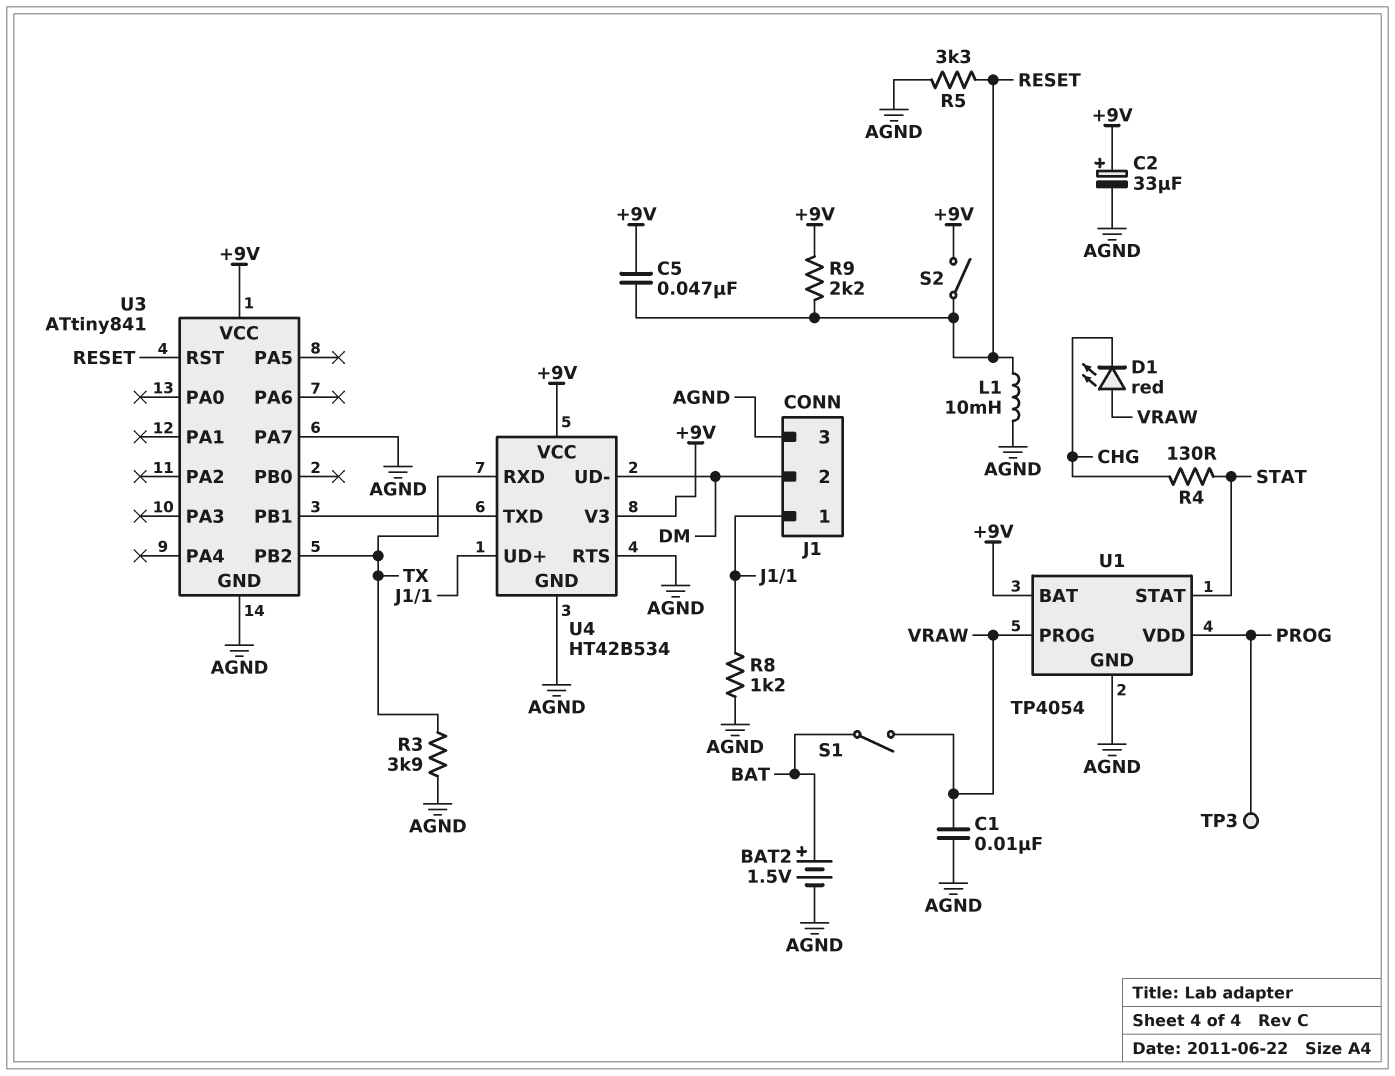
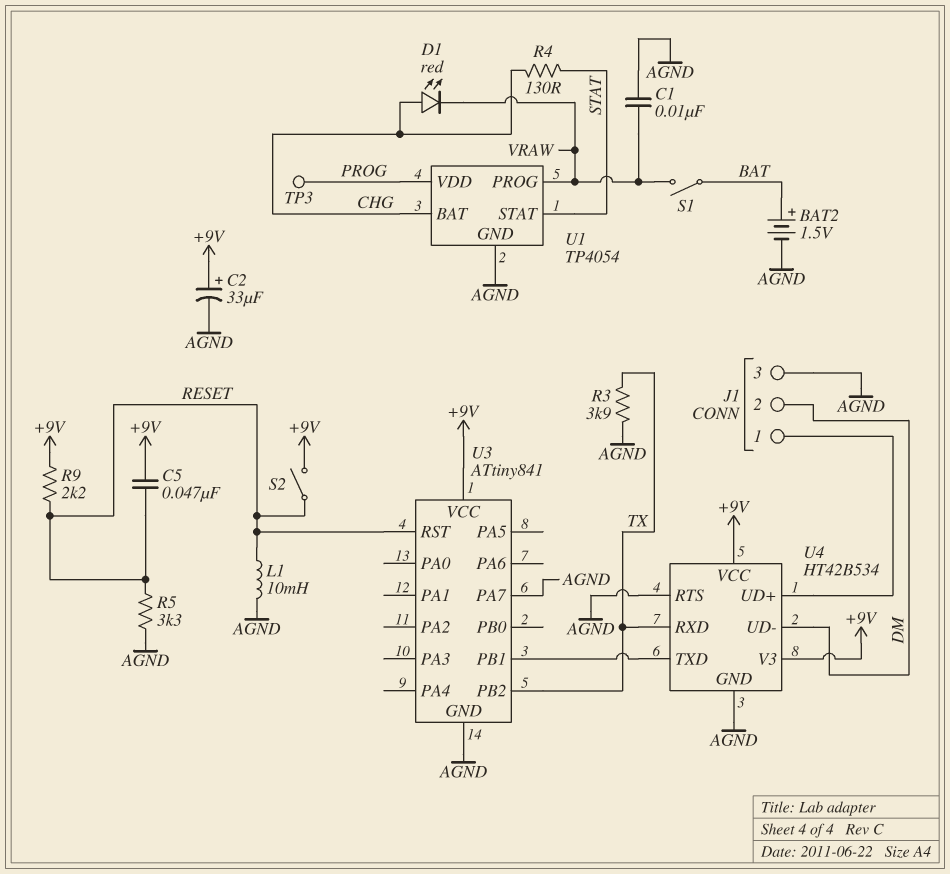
D1: LED red (A VRAW, K CHG) -> LED red (A CHG, K VRAW)
R8: 1.2k (AGND, J1/1) -> none
U1 pin BAT: +9V -> CHG

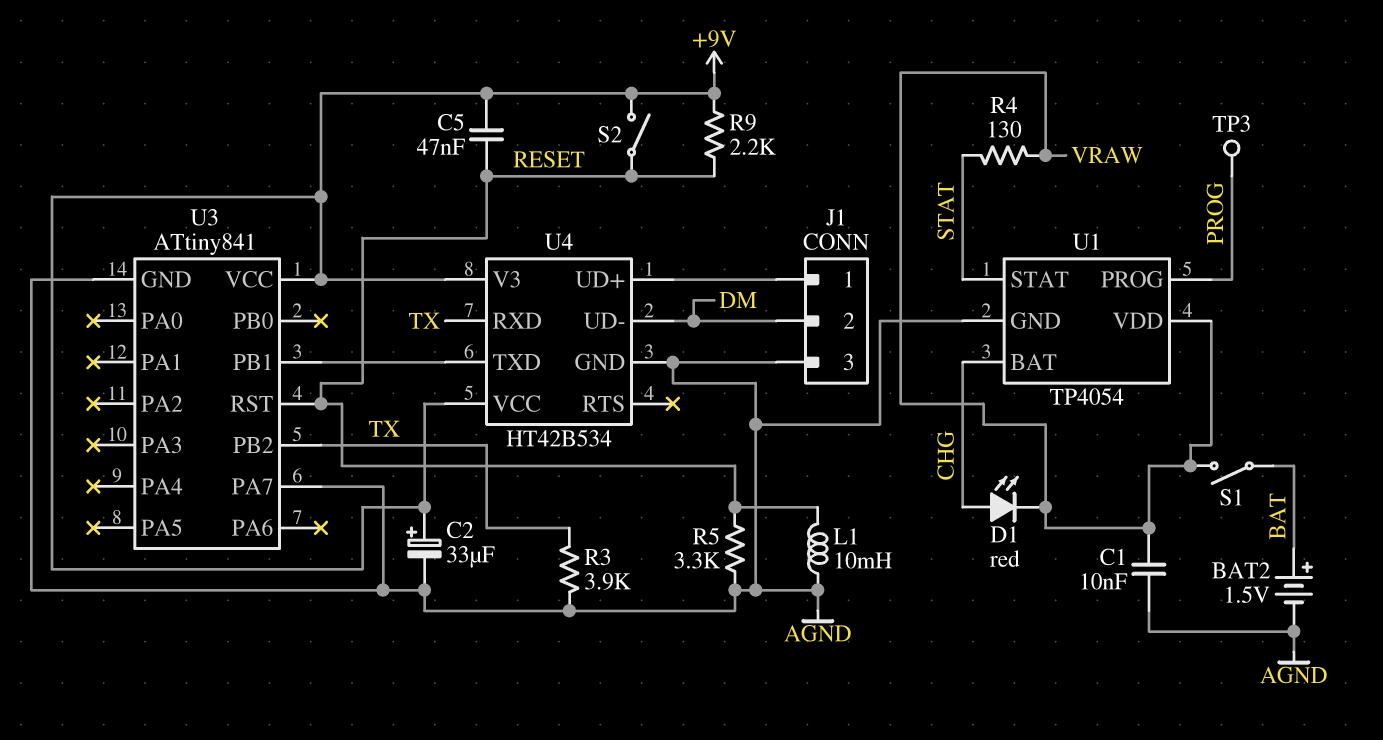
R4: 130 (CHG, STAT) -> 130 (STAT, VRAW)
U1 pin PROG: VRAW -> PROG
U1 pin VDD: PROG -> VRAW
U4 pin RTS: AGND -> none

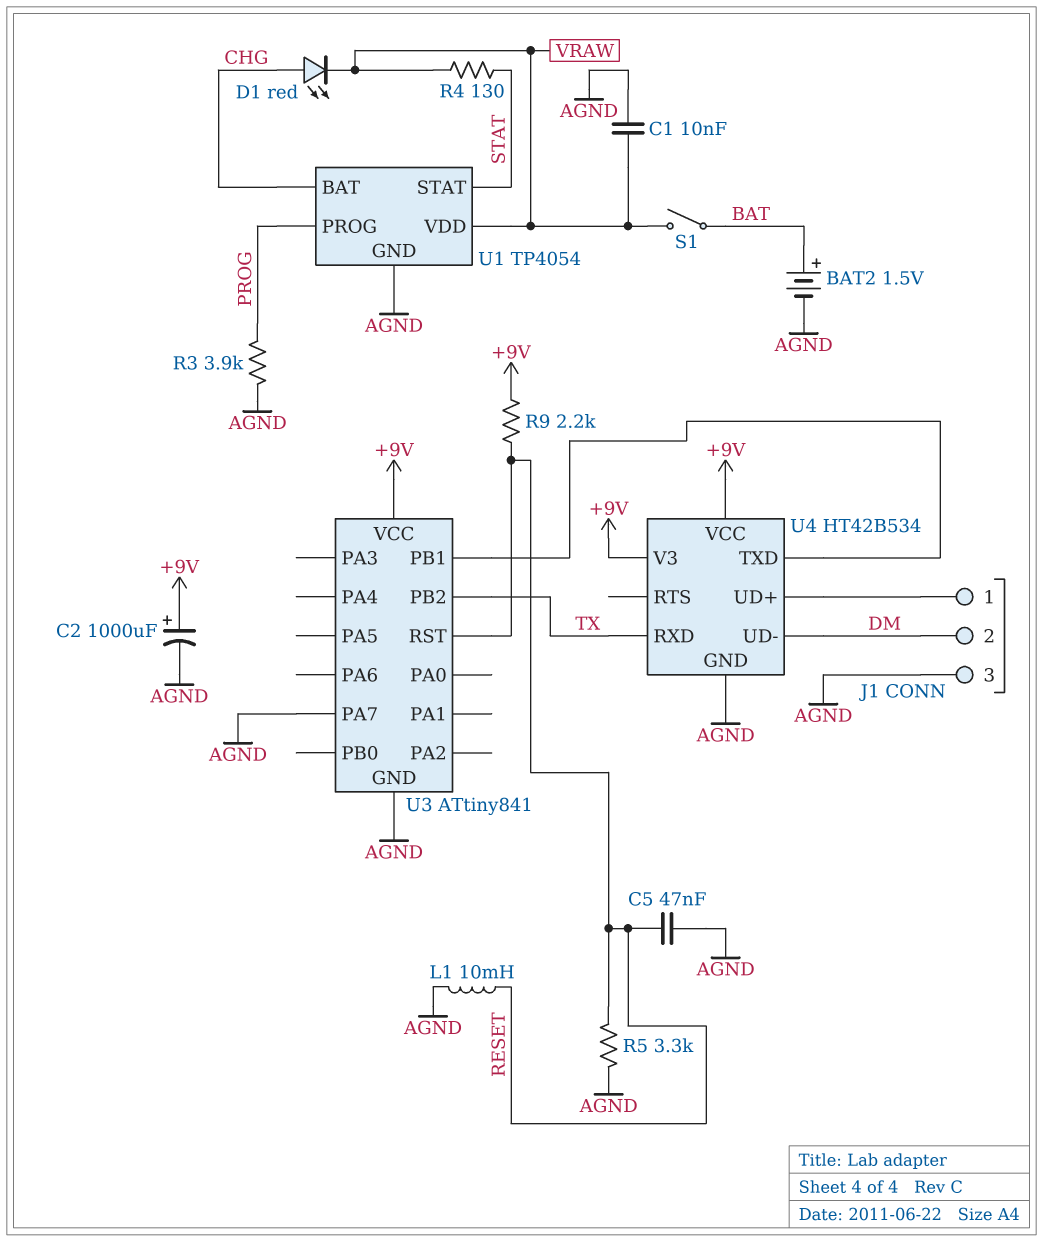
C2: 33uF (plus +9V, minus AGND) -> 1000uF (plus +9V, minus AGND)
C5: 47nF (+9V, RESET) -> 47nF (AGND, RESET)
R3: 3.9k (AGND, TX) -> 3.9k (AGND, PROG)
S2: switch (+9V, RESET) -> none
TP3: test point (PROG) -> none

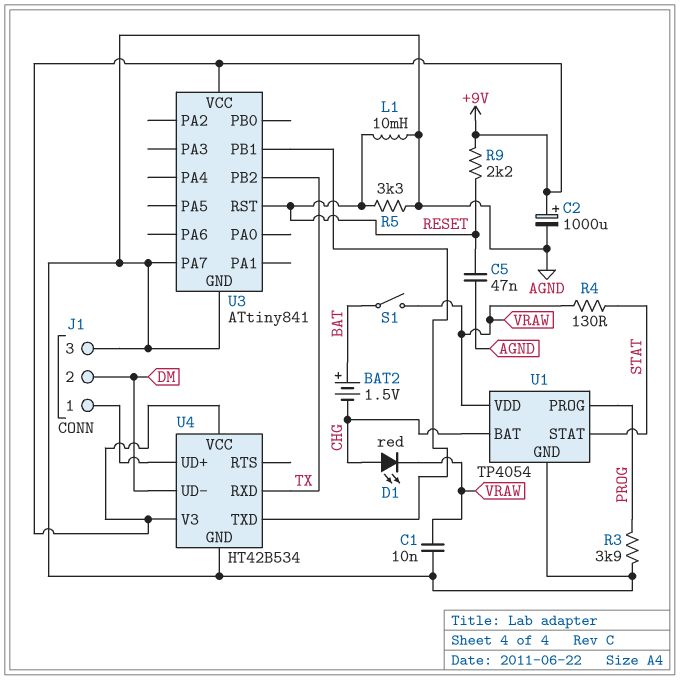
BAT2: 1.5V (plus BAT, minus AGND) -> 1.5V (plus BAT, minus CHG)

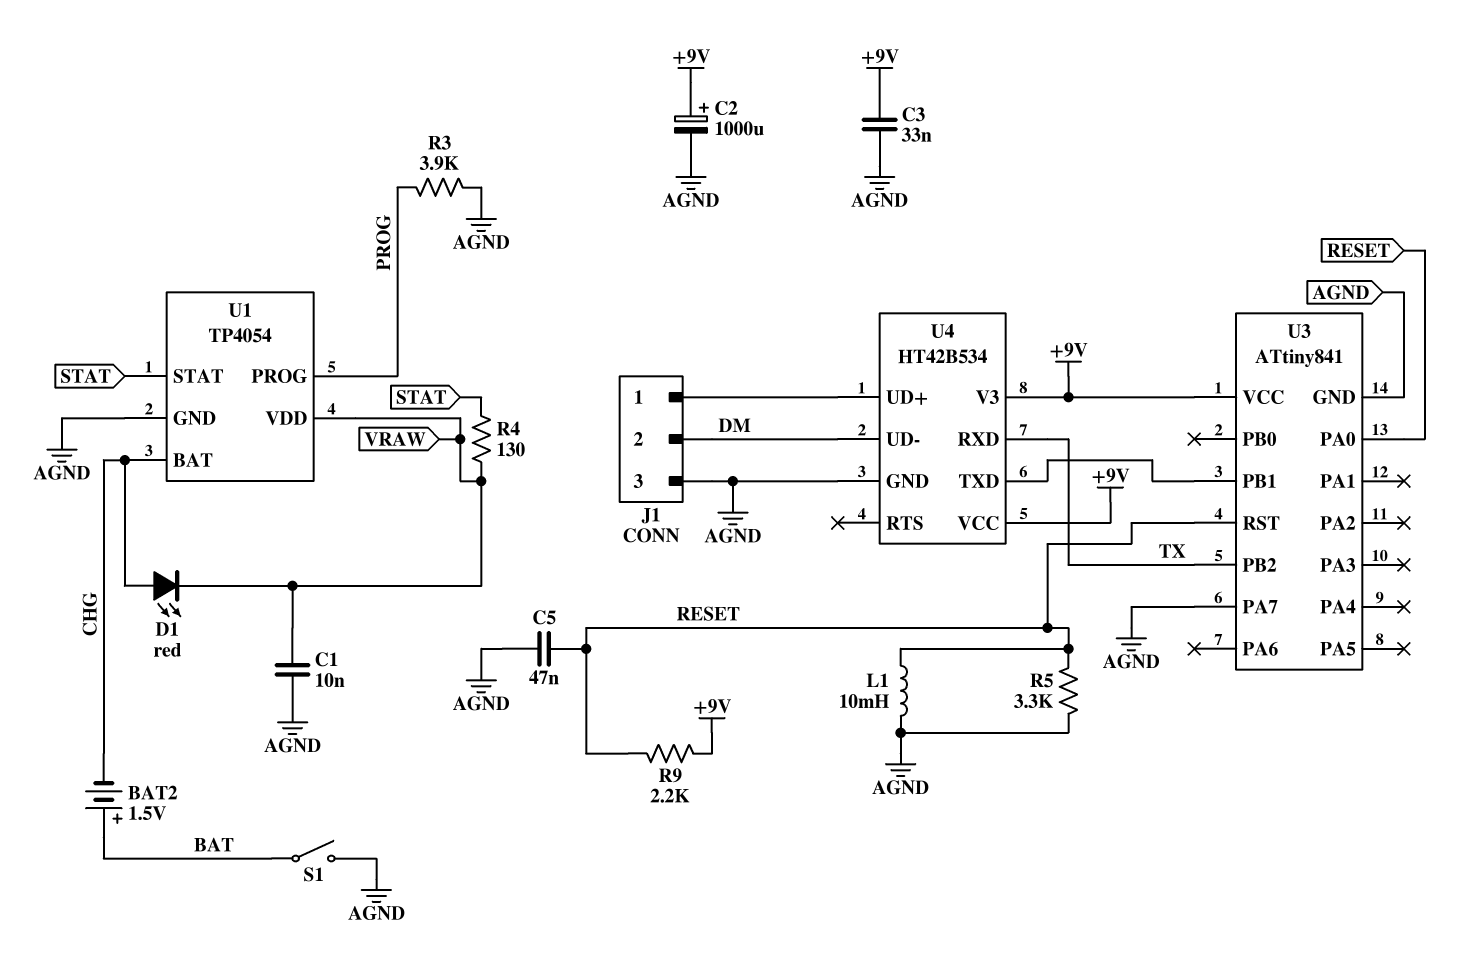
C3: none -> 33nF (+9V, AGND)
S1: switch (BAT, VRAW) -> switch (AGND, BAT)
U3 pin PA0: none -> RESET

